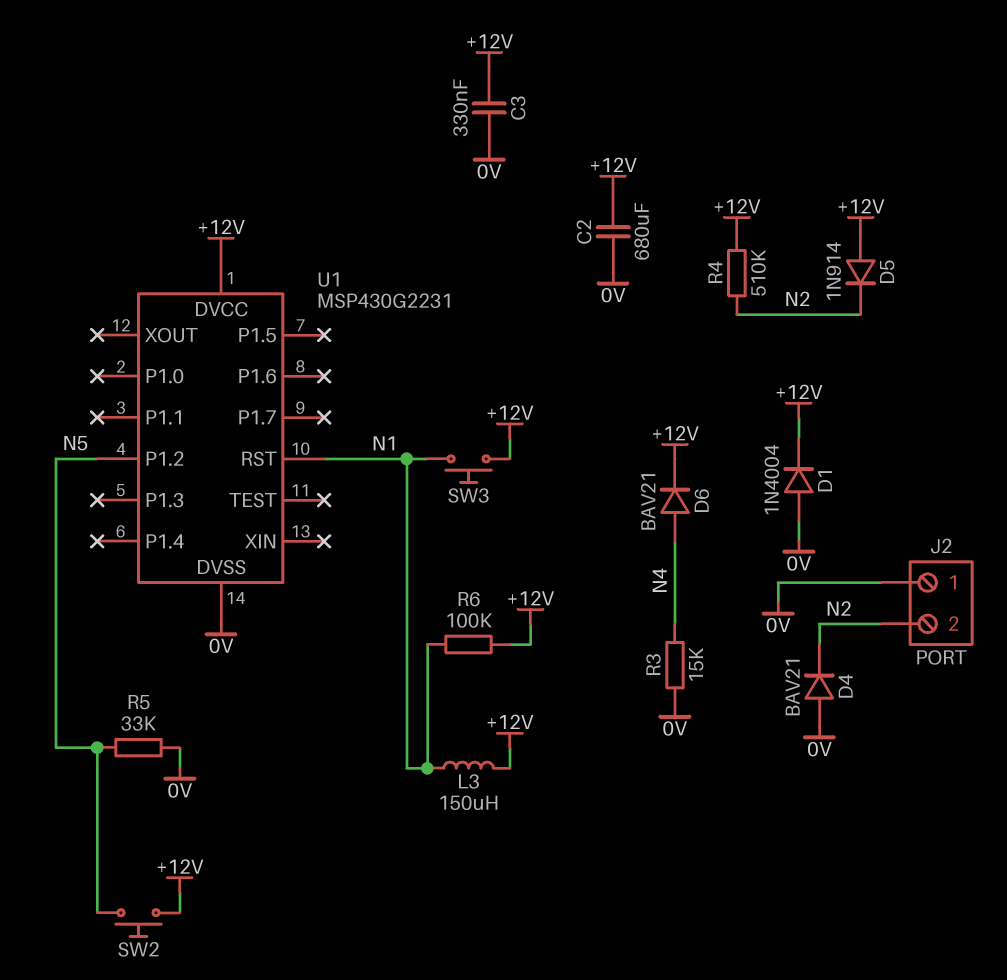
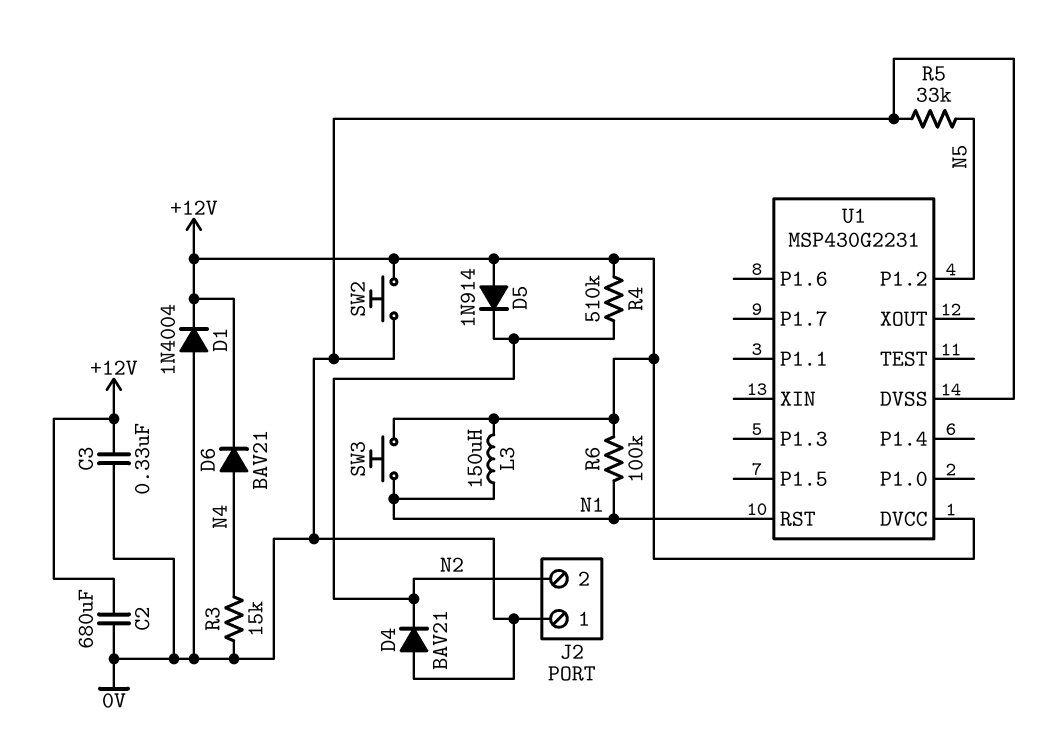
SW2: button (+12V, N5) -> button (+12V, 0V)

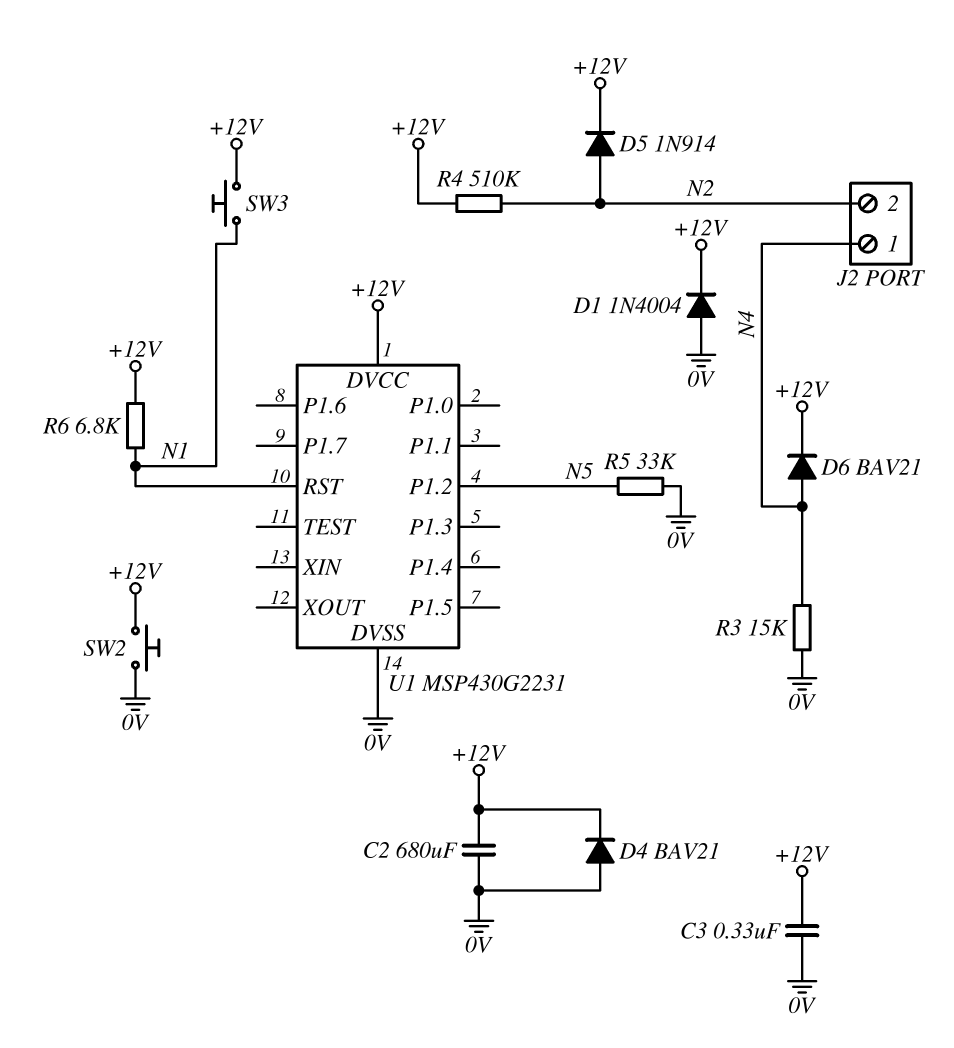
D4: diode BAV21 (A 0V, K N2) -> diode BAV21 (A 0V, K +12V)
D5: diode 1N914 (A +12V, K N2) -> diode 1N914 (A N2, K +12V)
J2 pin 1: 0V -> N4
L3: 150uH (+12V, N1) -> none
R6: 100k (+12V, N1) -> 6.8k (+12V, N1)

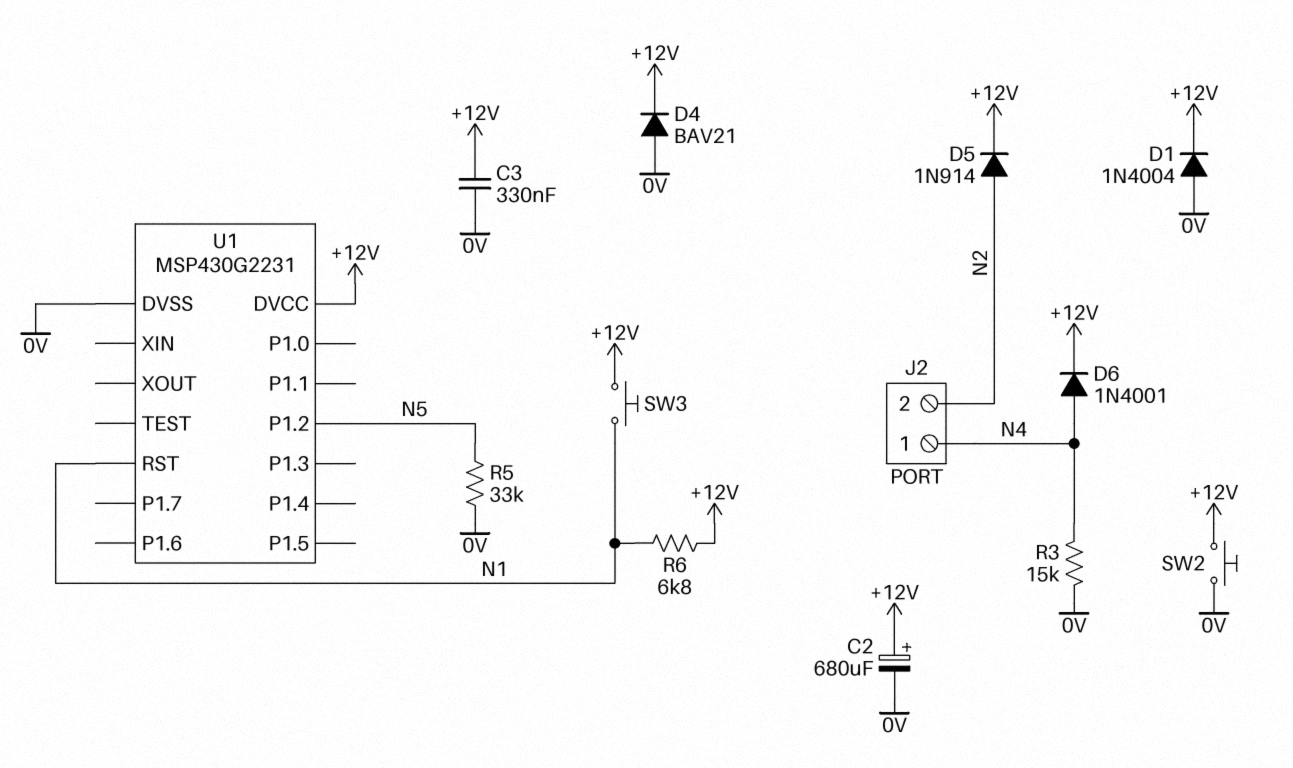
C2: 680uF (+12V, 0V) -> 680uF (plus +12V, minus 0V)
D6: diode BAV21 (A N4, K +12V) -> diode 1N4001 (A N4, K +12V)
R4: 510k (+12V, N2) -> none

